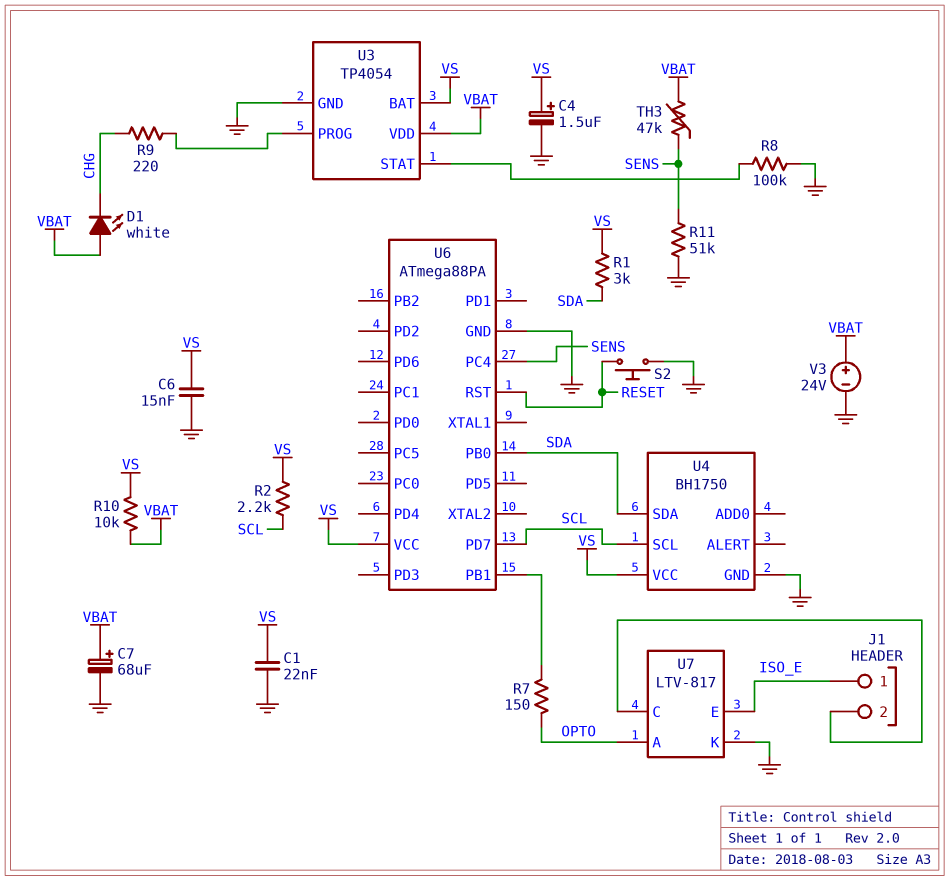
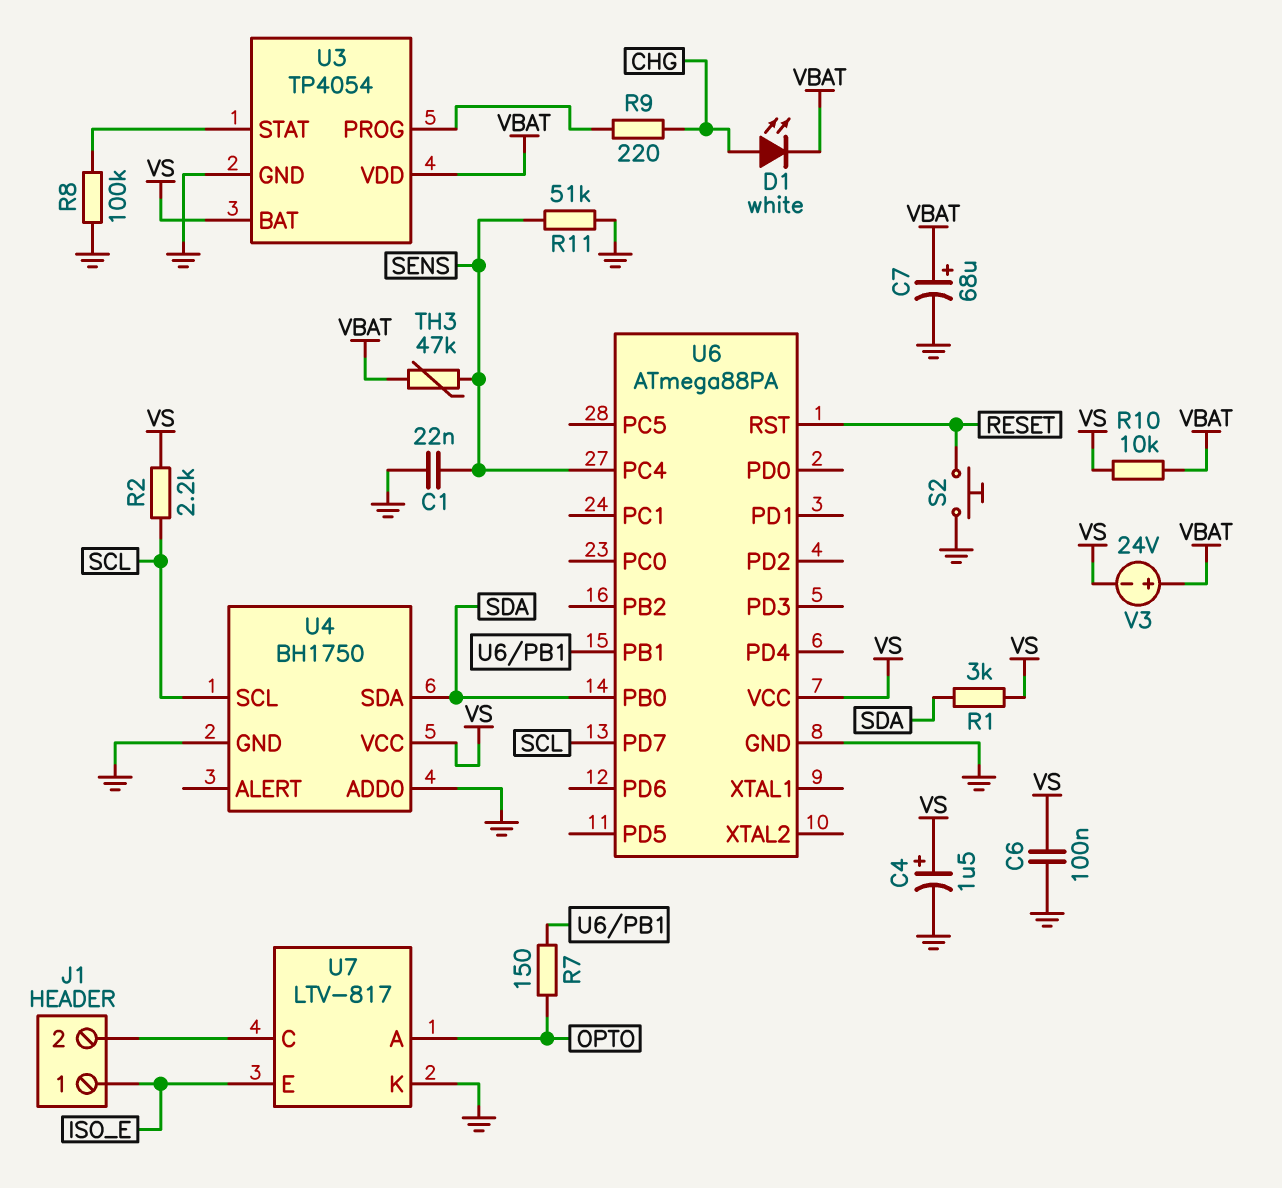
C1: 22nF (GND, VS) -> 22nF (GND, SENS)
C6: 15nF (GND, VS) -> 100nF (GND, VS)
D1: LED white (A VBAT, K CHG) -> LED white (A CHG, K VBAT)
U4 pin ADD0: none -> GND
V3: 24V (plus VBAT, minus GND) -> 24V (plus VBAT, minus VS)

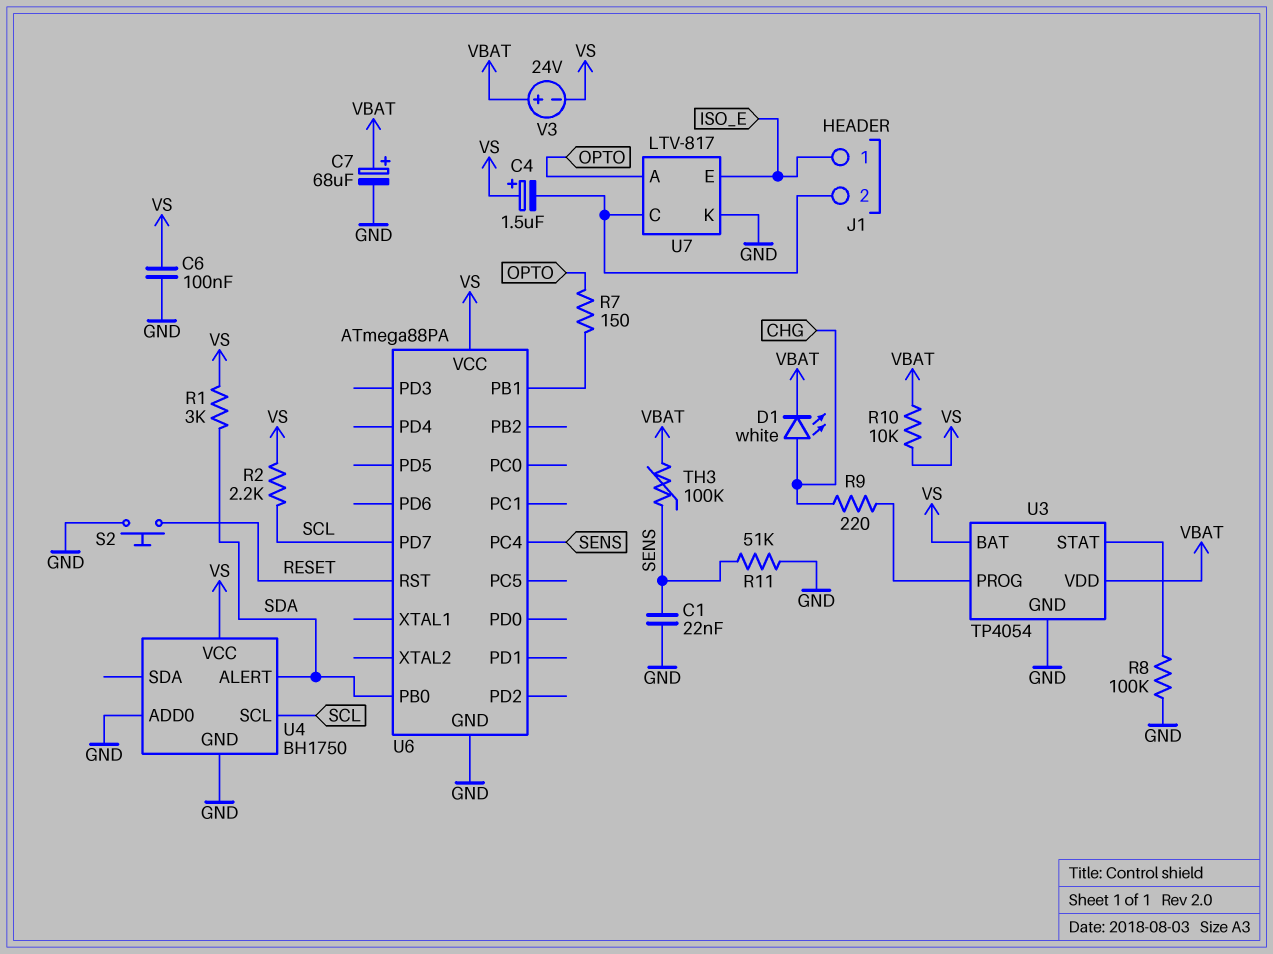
C4: 1.5uF (plus VS, minus GND) -> 1.5uF (plus VS, minus J1/2)
TH3: 47k (SENS, VBAT) -> 100k (SENS, VBAT)
U4 pin ALERT: none -> SDA
U4 pin SDA: SDA -> none

